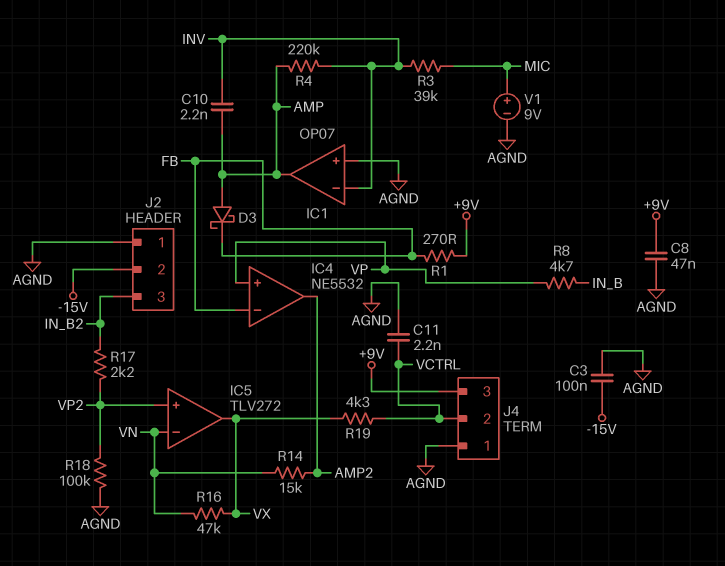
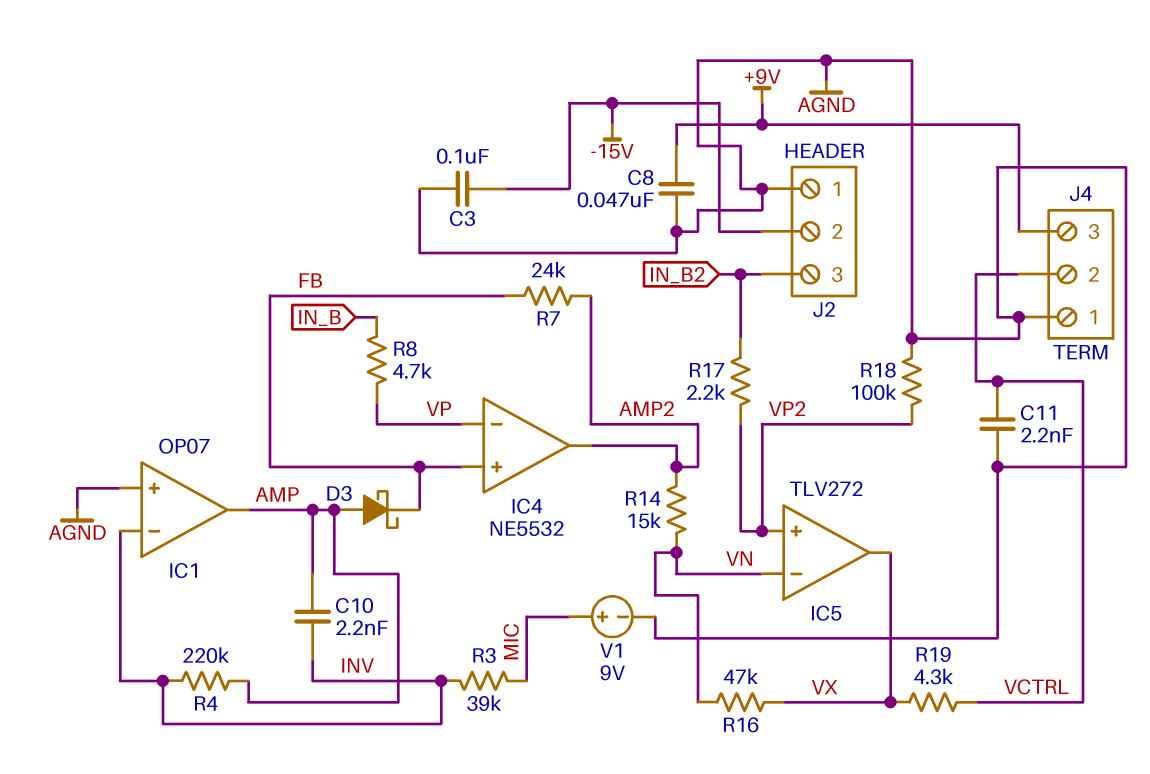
IC4 pin in+: VP -> FB
IC4 pin in-: FB -> VP
R1: 270 (+9V, FB) -> none
R7: none -> 24k (AMP2, FB)

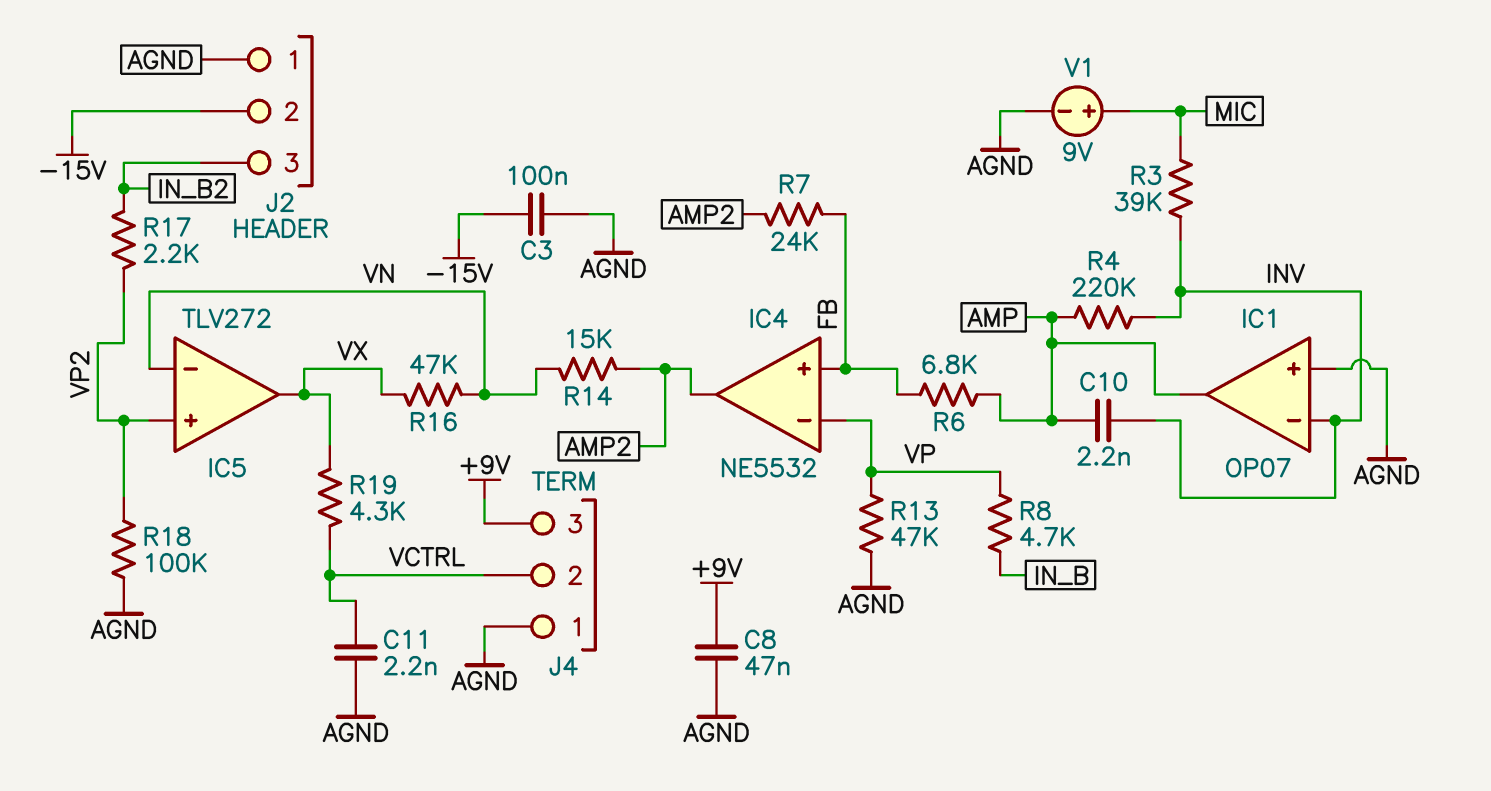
D3: schottky (A AMP, K FB) -> none
R6: none -> 6.8k (AMP, FB)
R13: none -> 47k (AGND, VP)

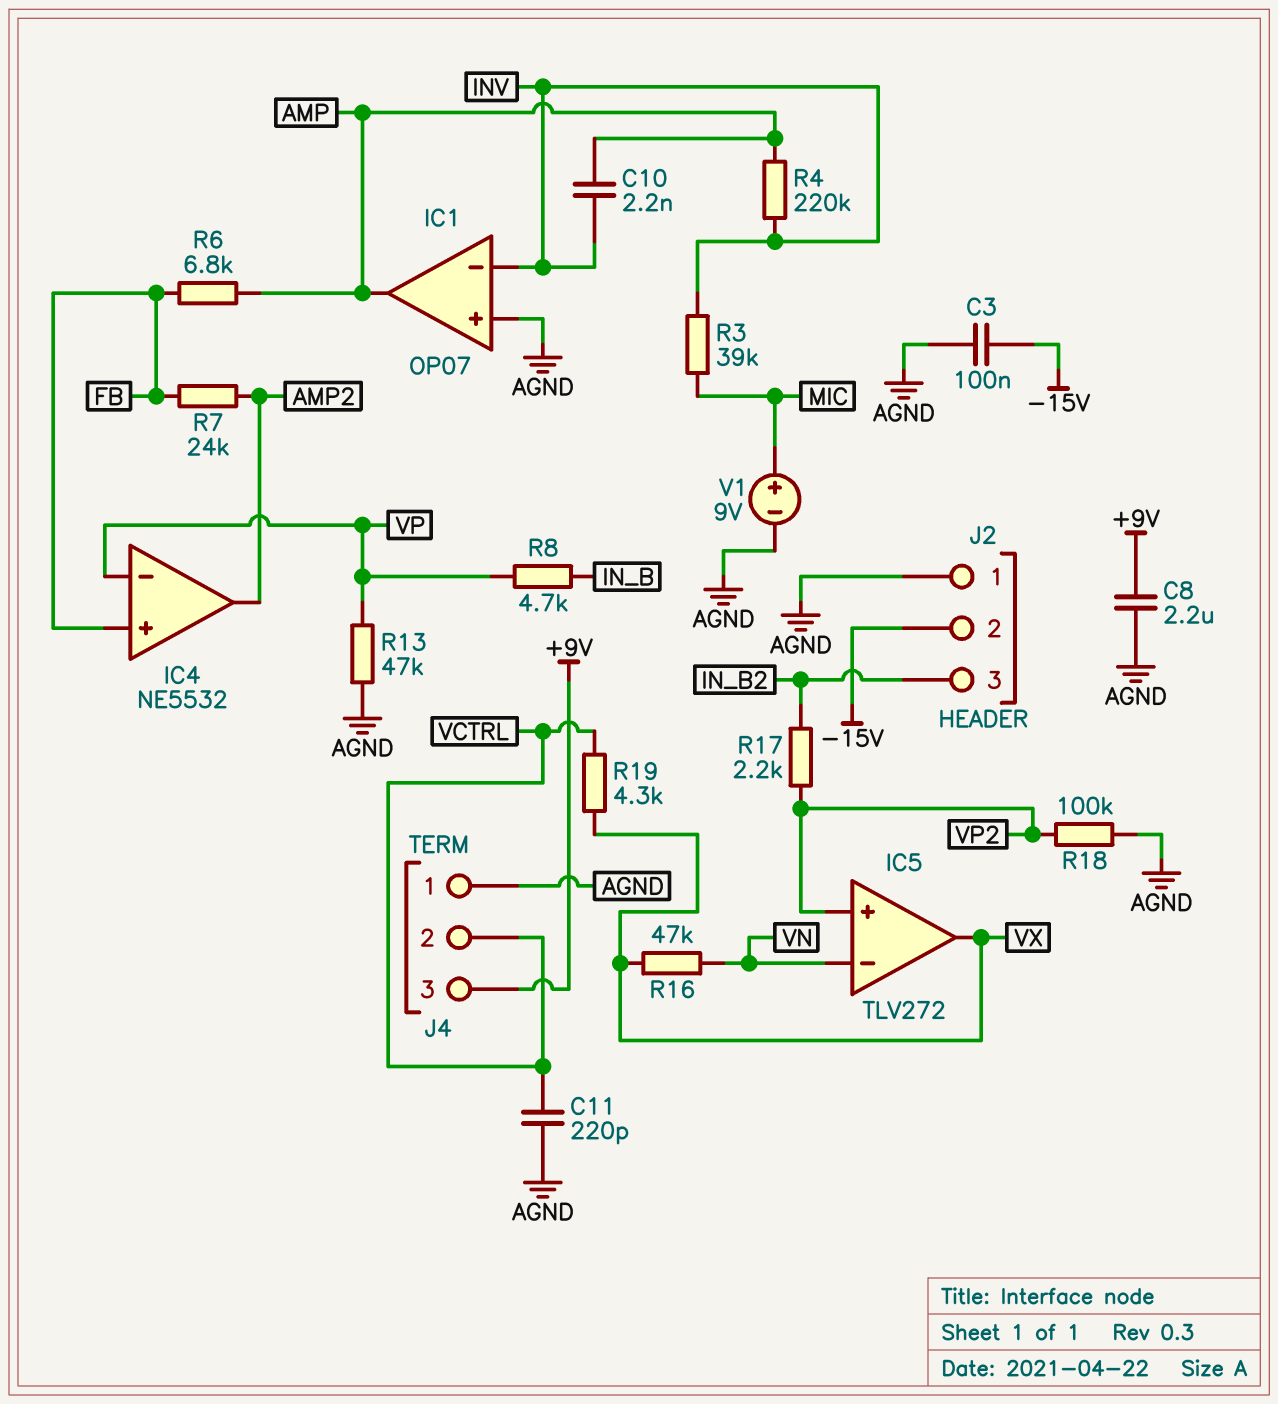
C8: 47nF (+9V, AGND) -> 2.2uF (+9V, AGND)
C11: 2.2nF (AGND, VCTRL) -> 220pF (AGND, VCTRL)
R14: 15k (AMP2, VN) -> none

